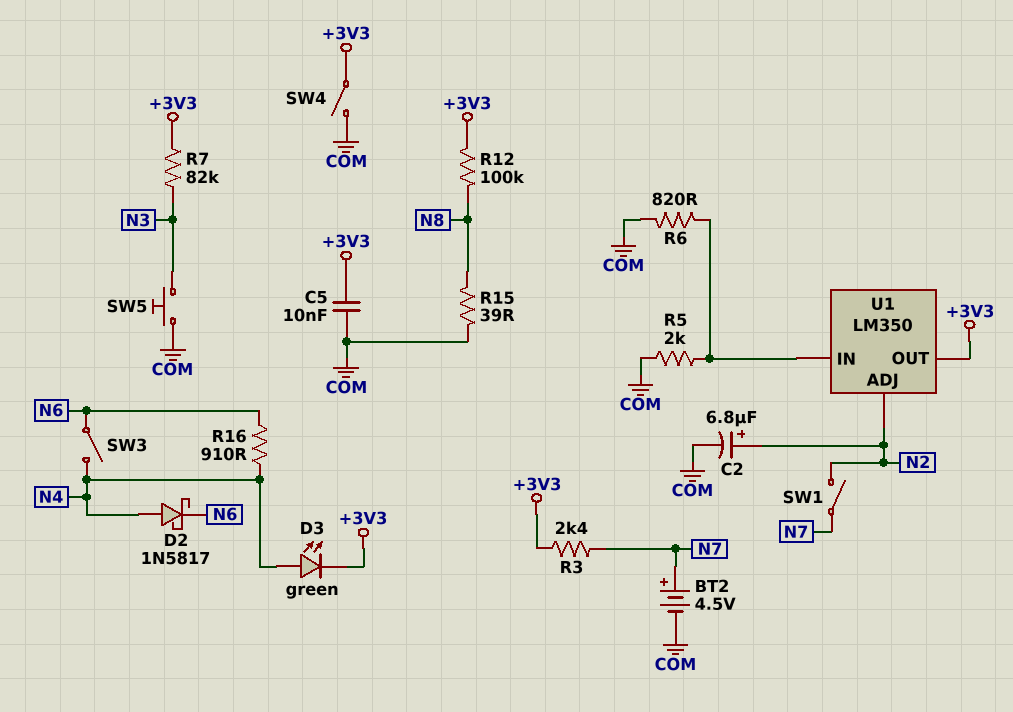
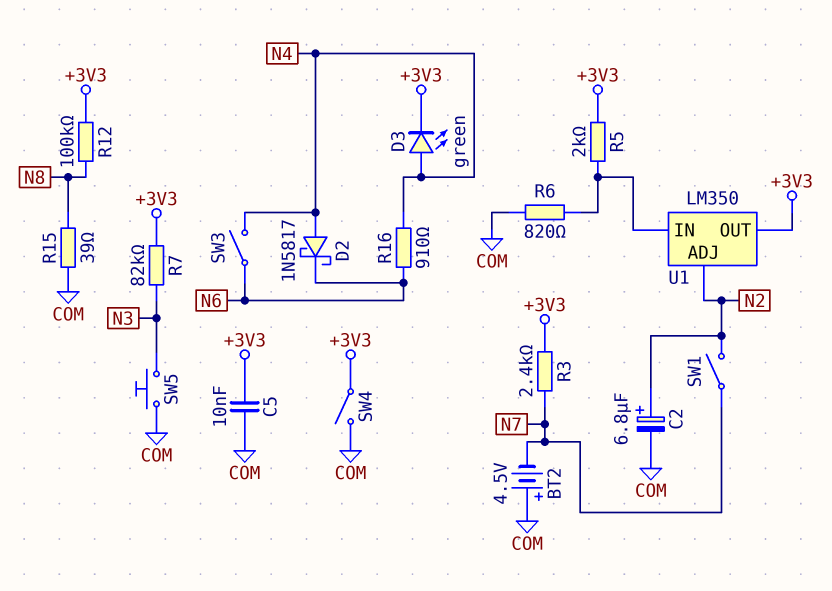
BT2: 4.5V (plus N7, minus COM) -> 4.5V (plus COM, minus N7)
R5: 2k (COM, U1/IN) -> 2k (+3V3, U1/IN)

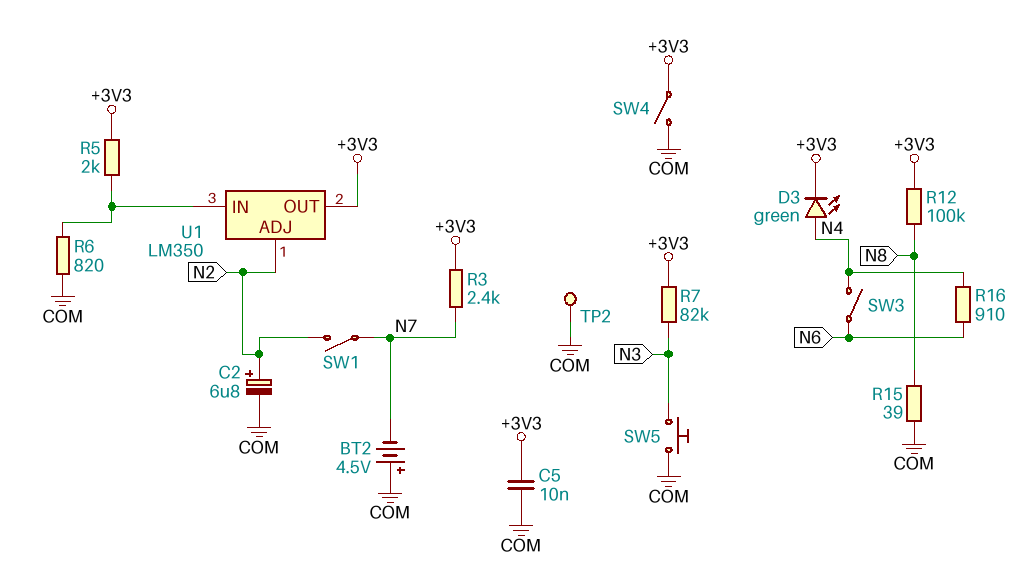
D2: schottky 1N5817 (A N4, K N6) -> none
TP2: none -> test point (COM)

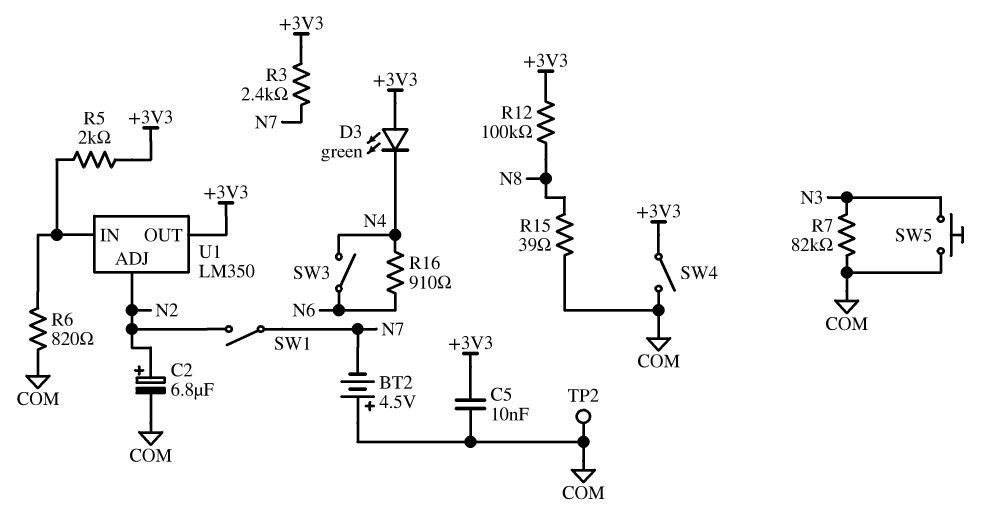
D3: LED green (A N4, K +3V3) -> LED green (A +3V3, K N4)
R7: 82k (+3V3, N3) -> 82k (COM, N3)

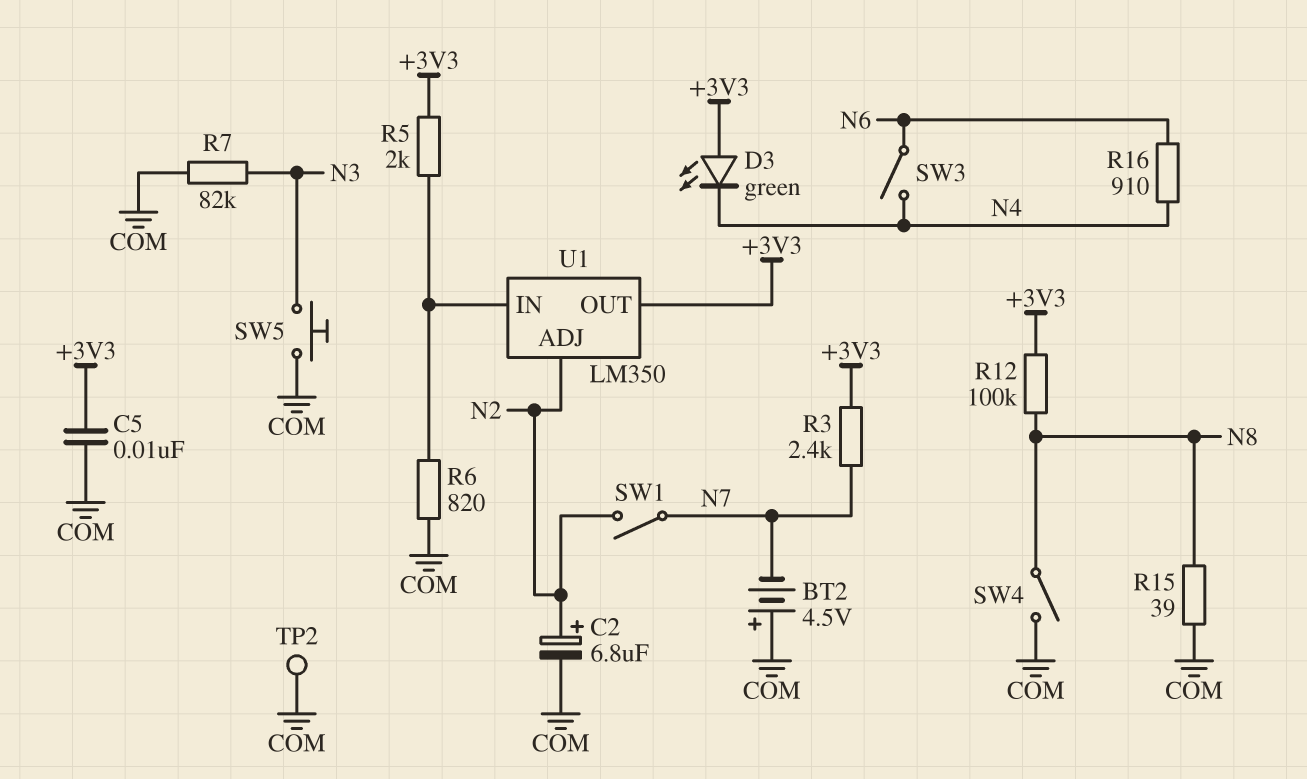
SW4: switch (+3V3, COM) -> switch (COM, N8)

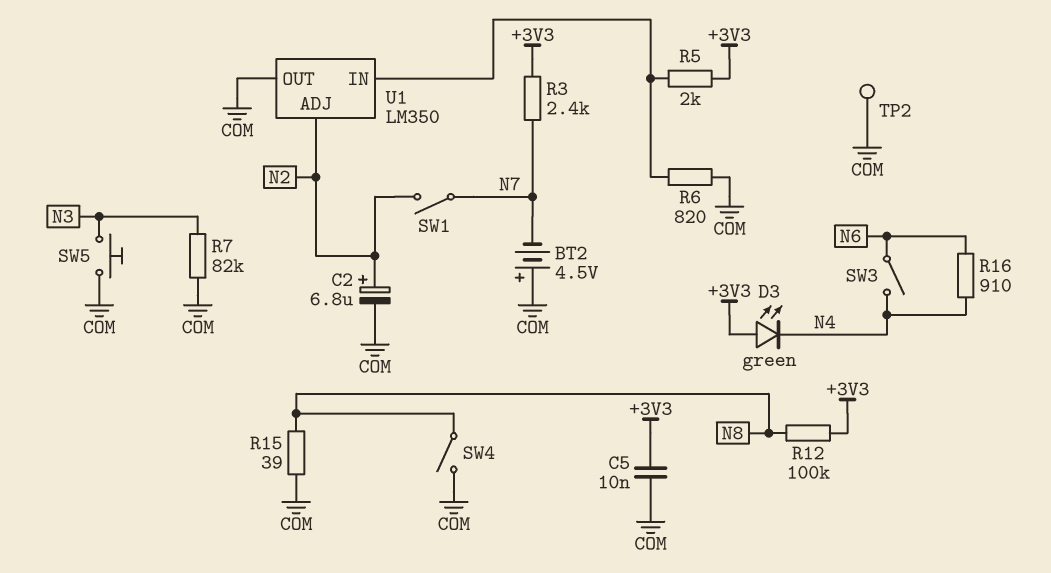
U1 pin OUT: +3V3 -> COM

